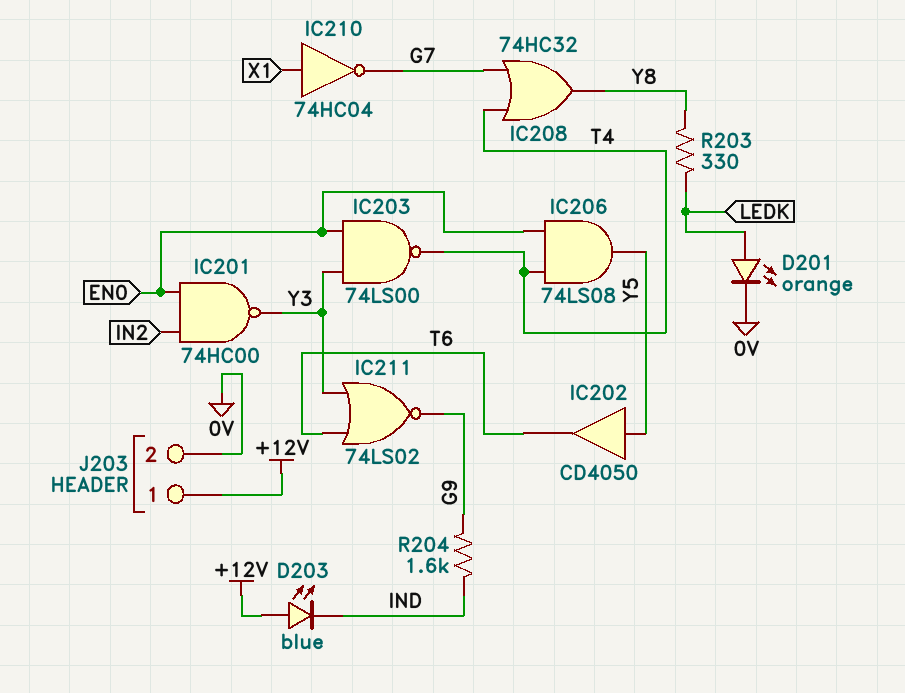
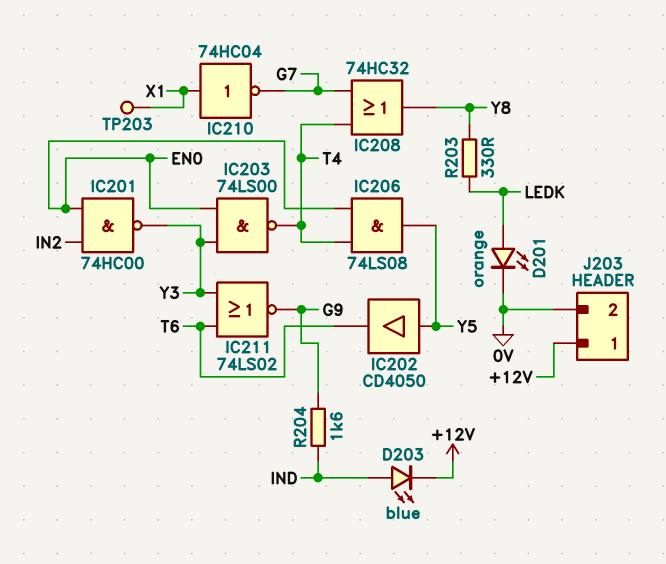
D203: LED blue (A +12V, K IND) -> LED blue (A IND, K +12V)
TP203: none -> test point (X1)

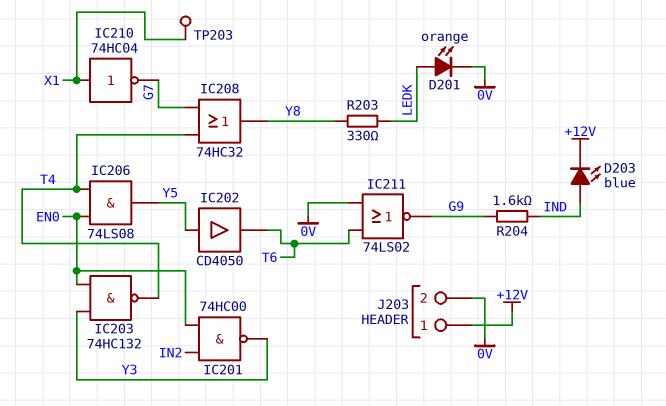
IC203: NAND 74LS00 (in EN0, in Y3, out T4) -> NAND 74HC132 (in EN0, in Y3, out T4)
IC211: NOR 74LS02 (in T6, in Y3, out G9) -> NOR 74LS02 (in 0V, in T6, out G9)

